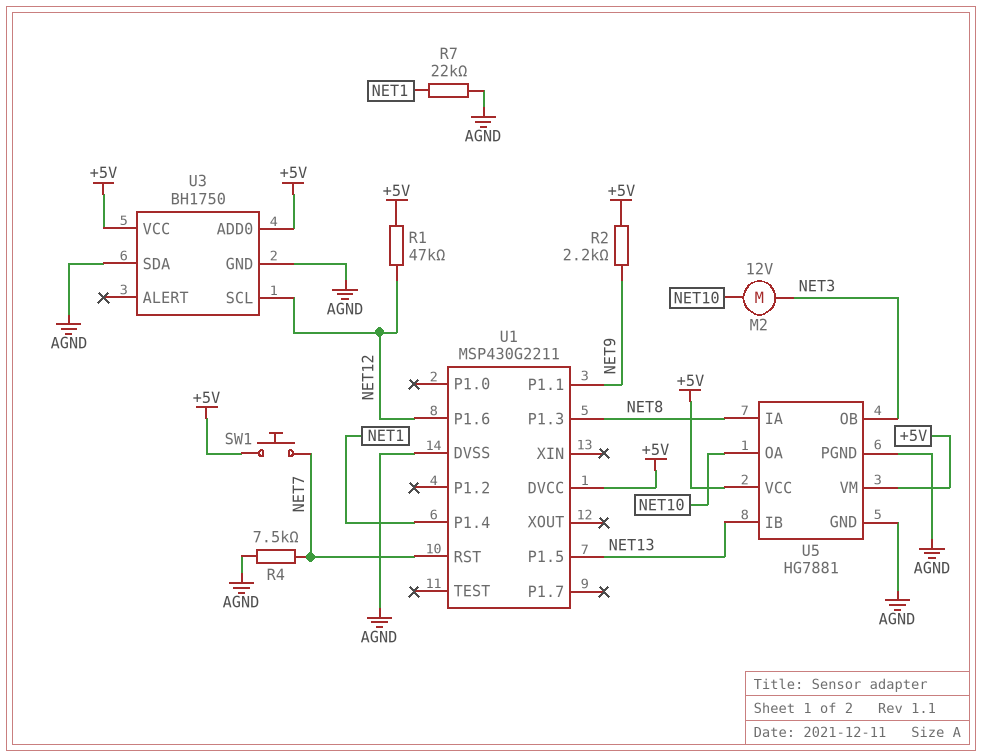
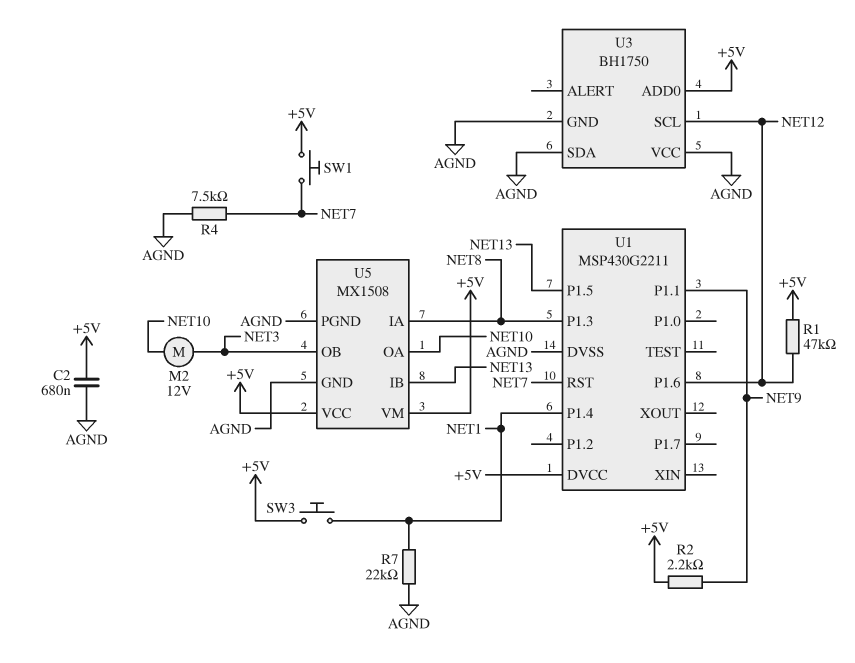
C2: none -> 680nF (+5V, AGND)
SW3: none -> button (+5V, NET1)
U3 pin VCC: +5V -> AGND
U5: HG7881 -> MX1508

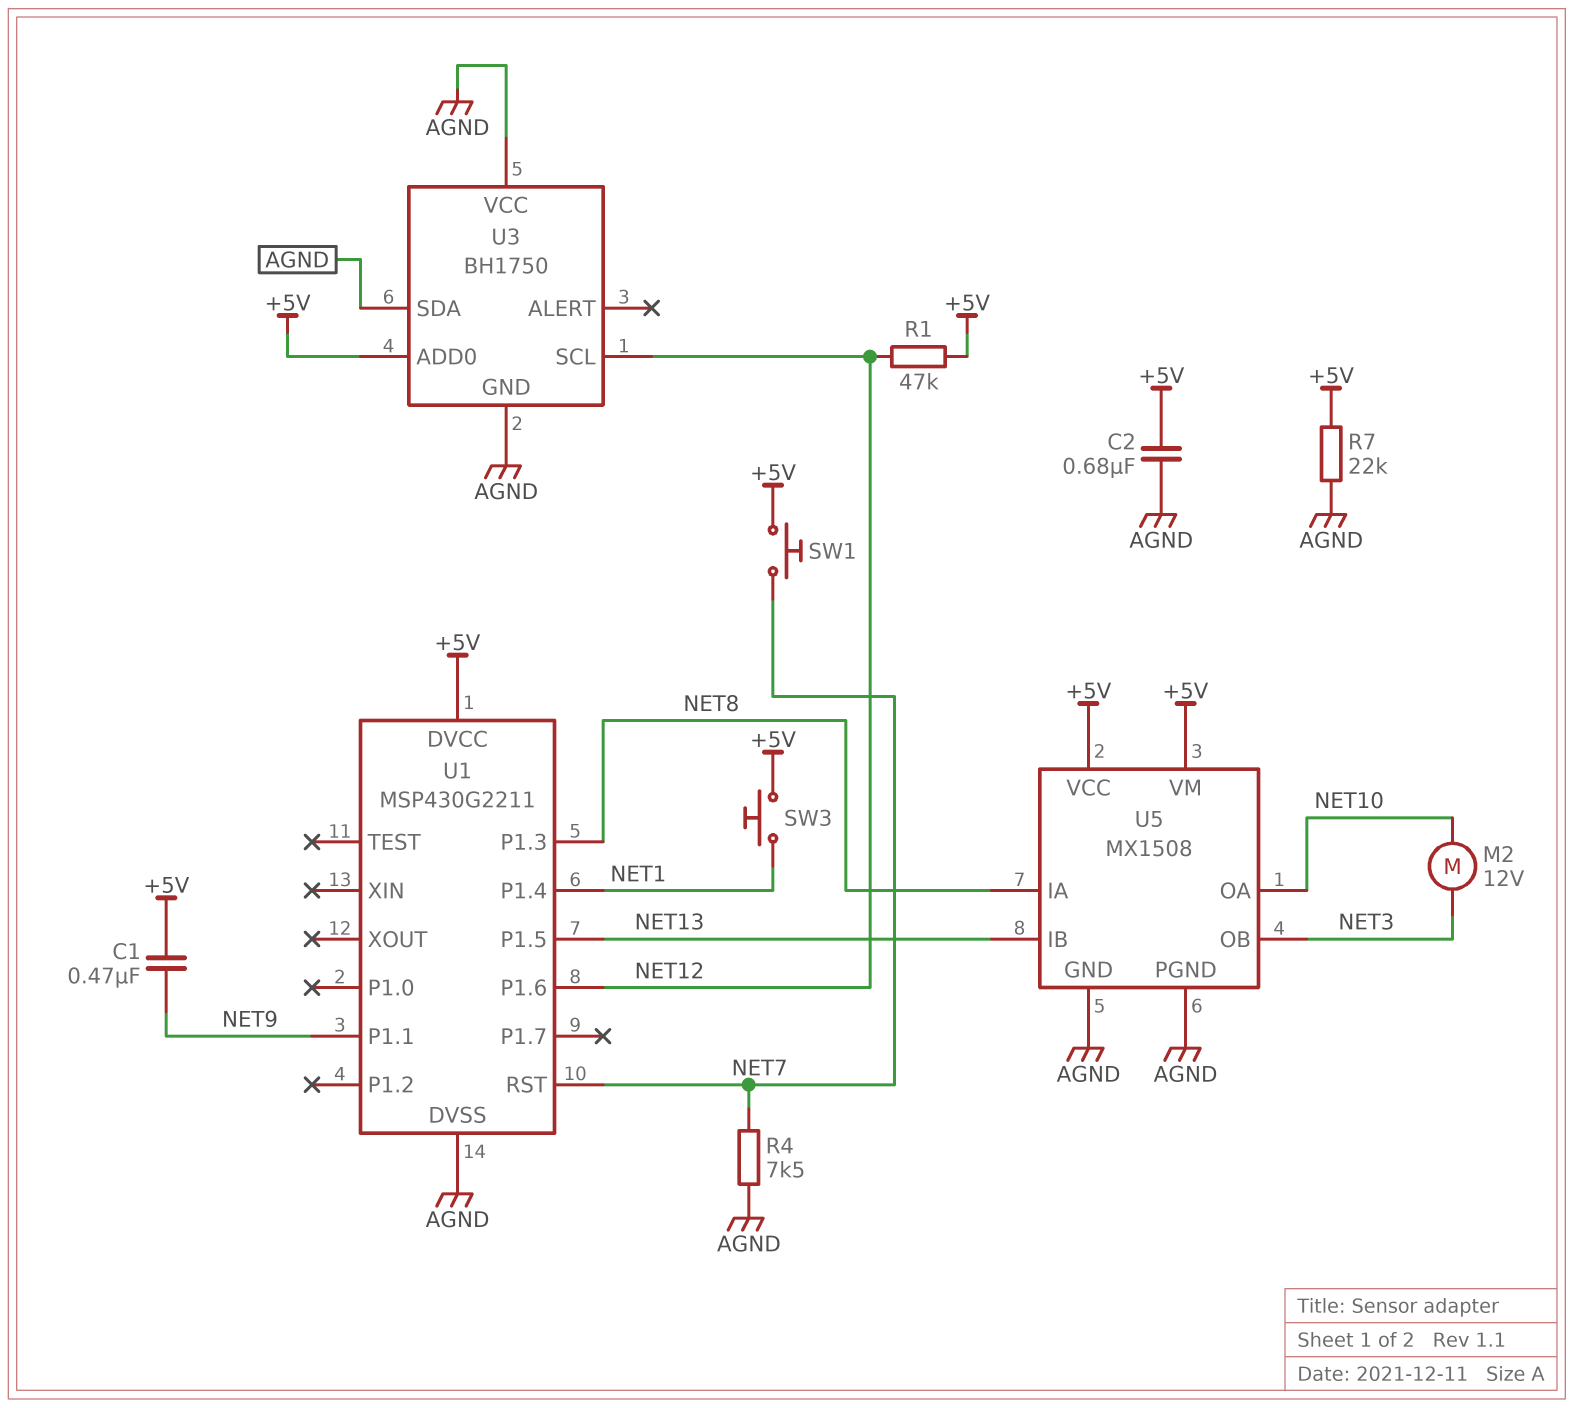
C1: none -> 470nF (+5V, NET9)
R2: 2.2k (+5V, NET9) -> none
R7: 22k (AGND, NET1) -> 22k (+5V, AGND)

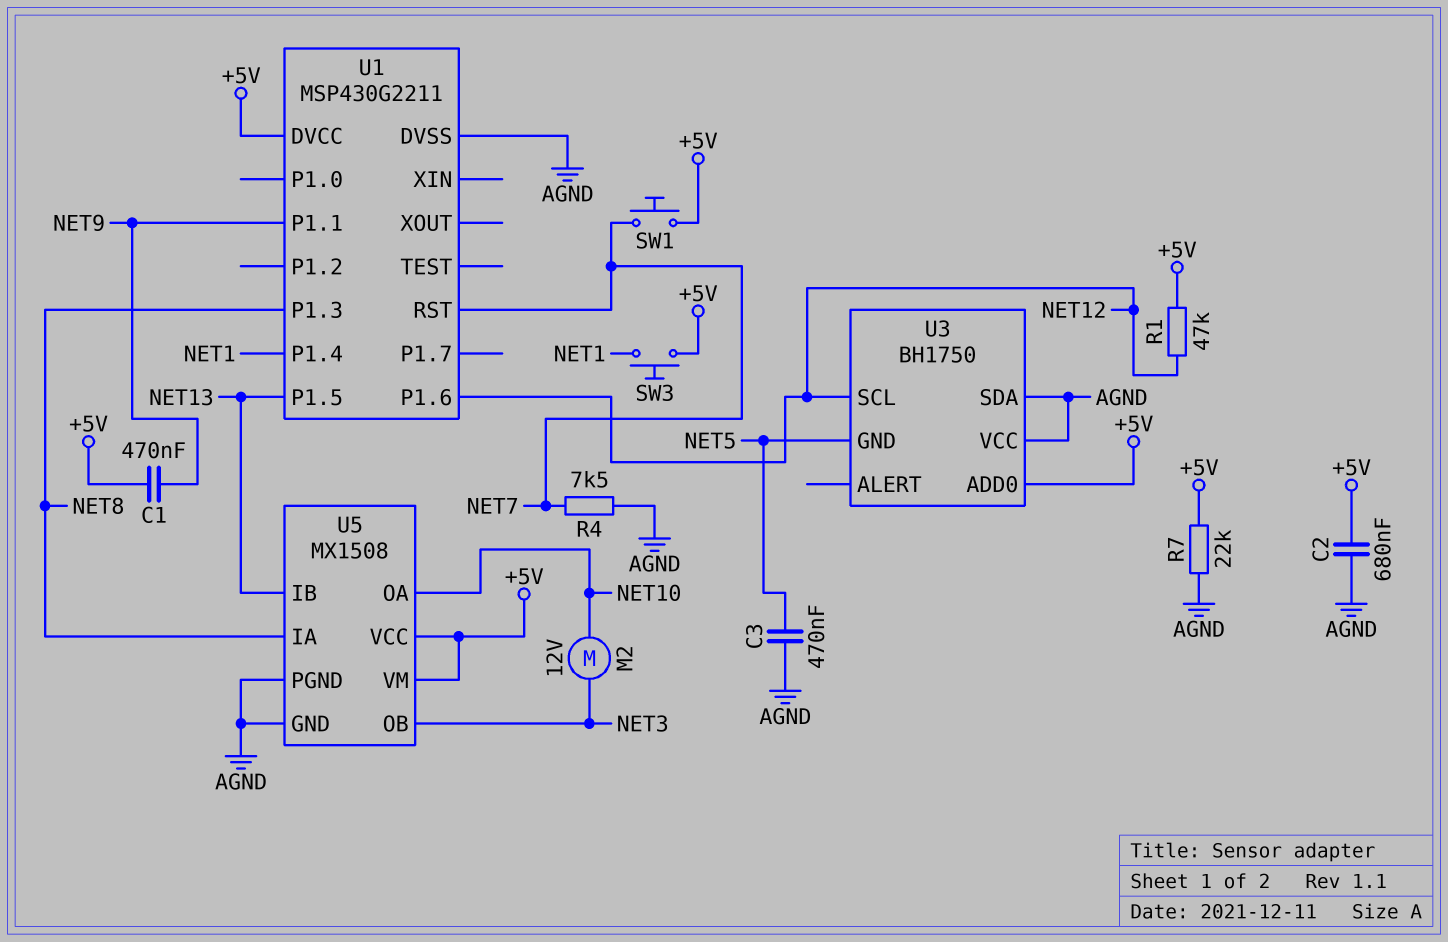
C3: none -> 470nF (AGND, NET5)
U3 pin GND: AGND -> NET5

